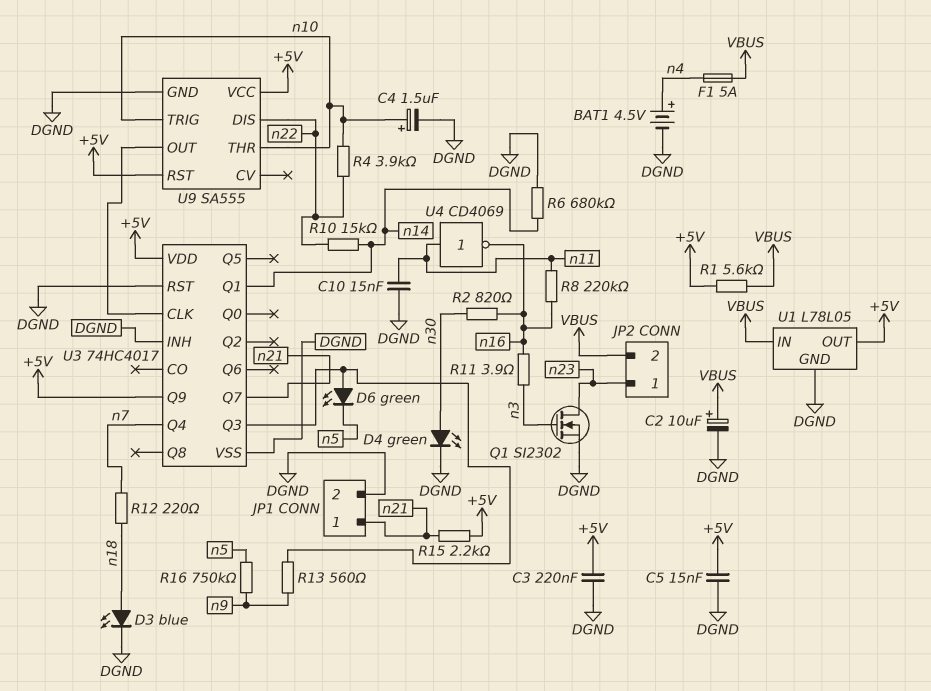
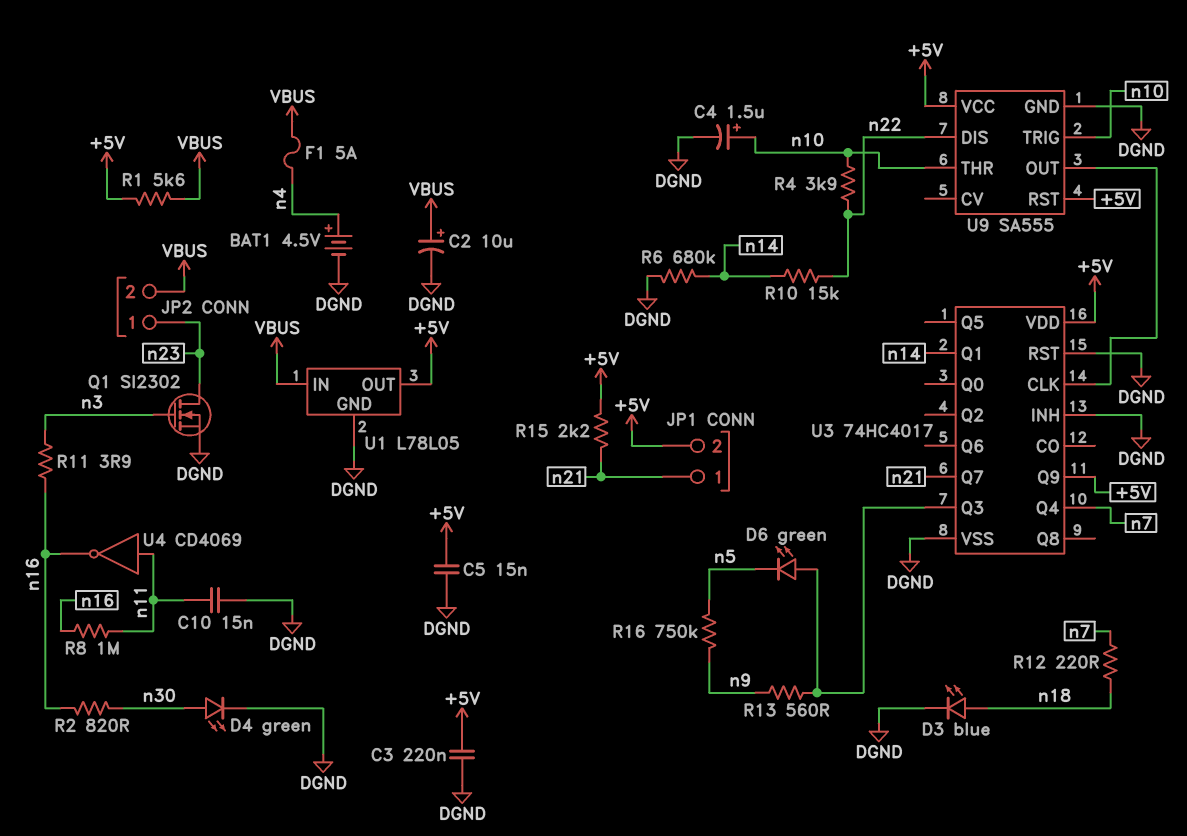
JP1 pin 2: DGND -> +5V
R8: 220k (n11, n16) -> 1M (n11, n16)

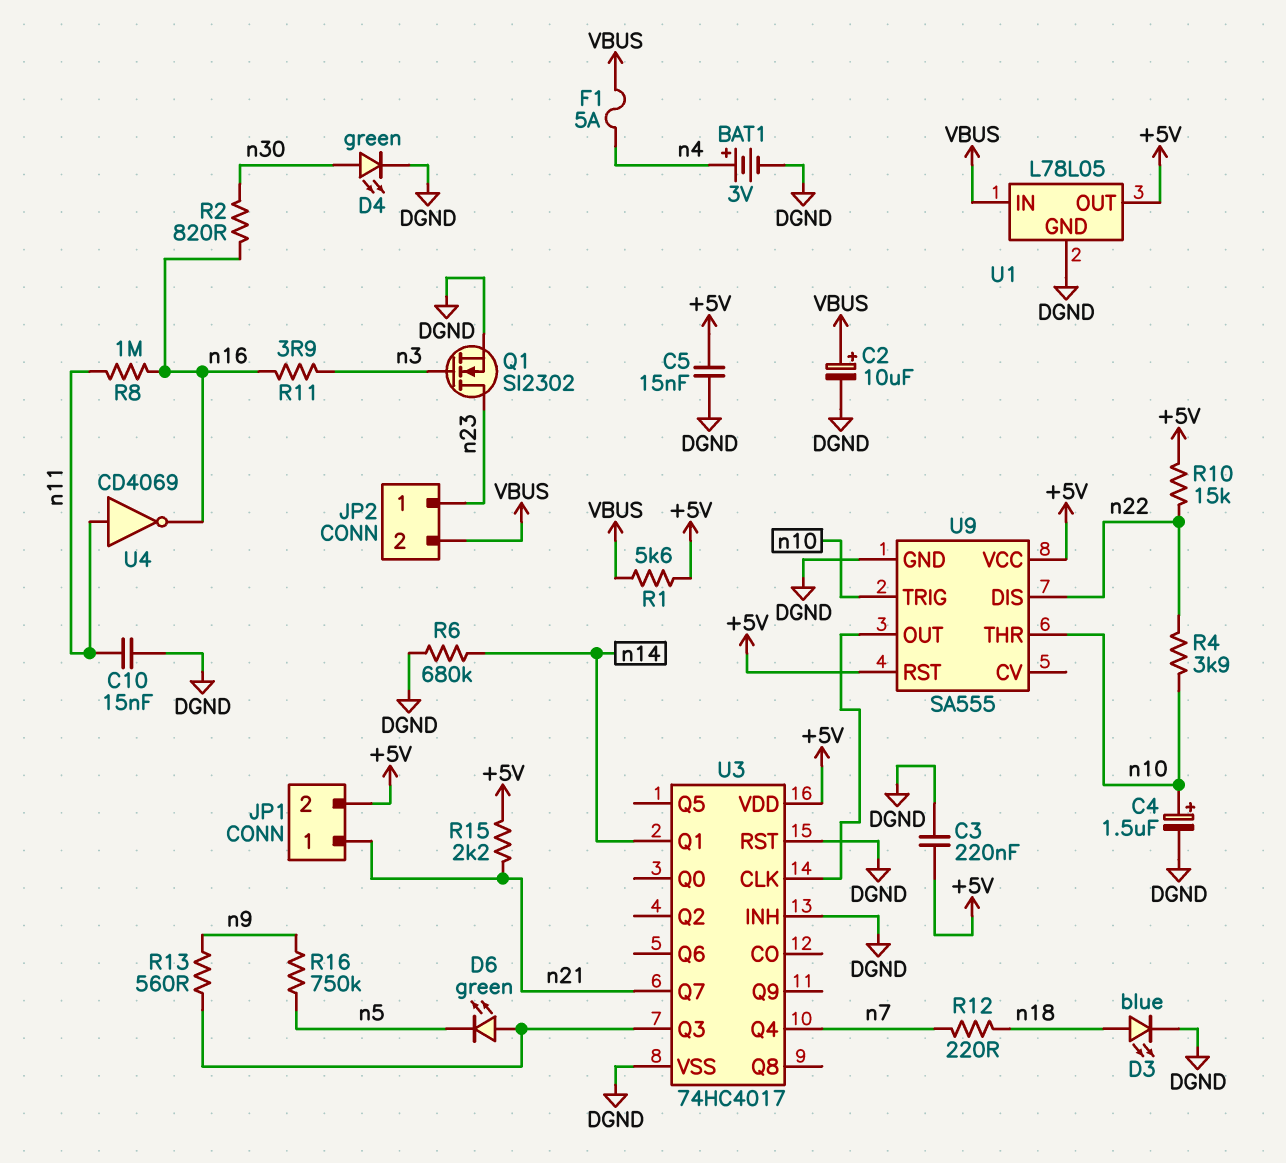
BAT1: 4.5V (plus n4, minus DGND) -> 3V (plus n4, minus DGND)
R10: 15k (n14, n22) -> 15k (+5V, n22)
U3 pin Q9: +5V -> none

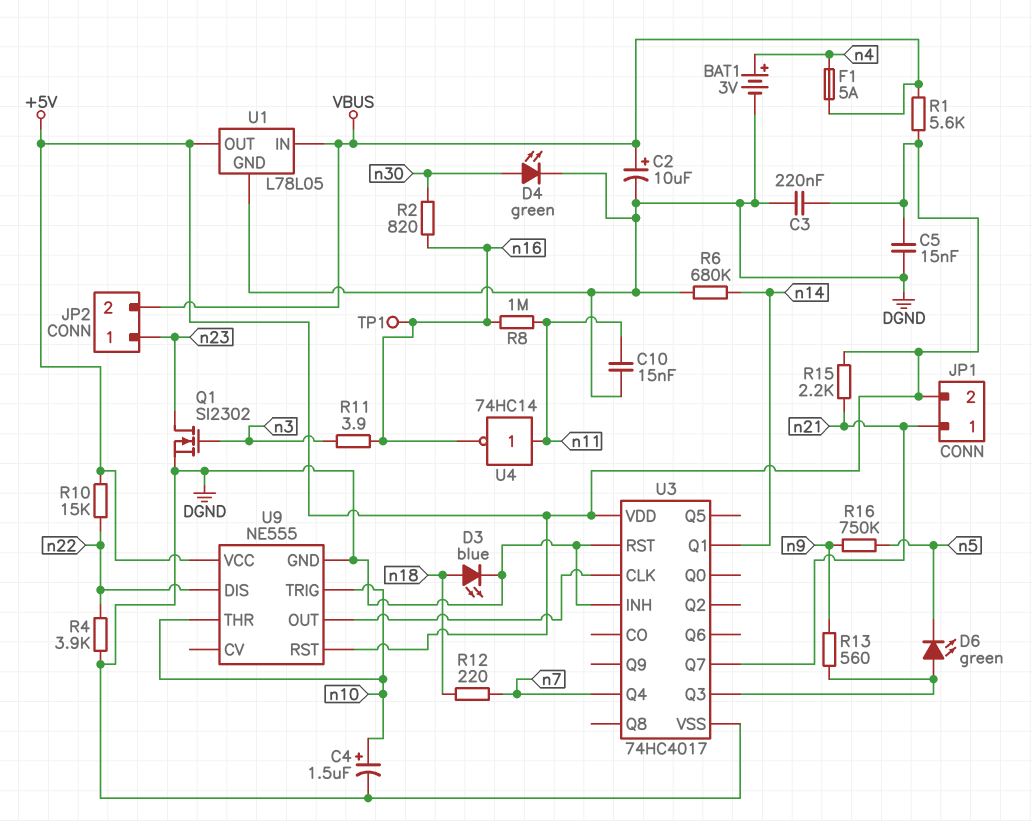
R4: 3.9k (n10, n22) -> 3.9k (DGND, n22)
TP1: none -> test point (n16)
U4: NOT CD4069 (in n11, out n16) -> NOT 74HC14 (in n11, out n16)
U9: SA555 -> NE555

